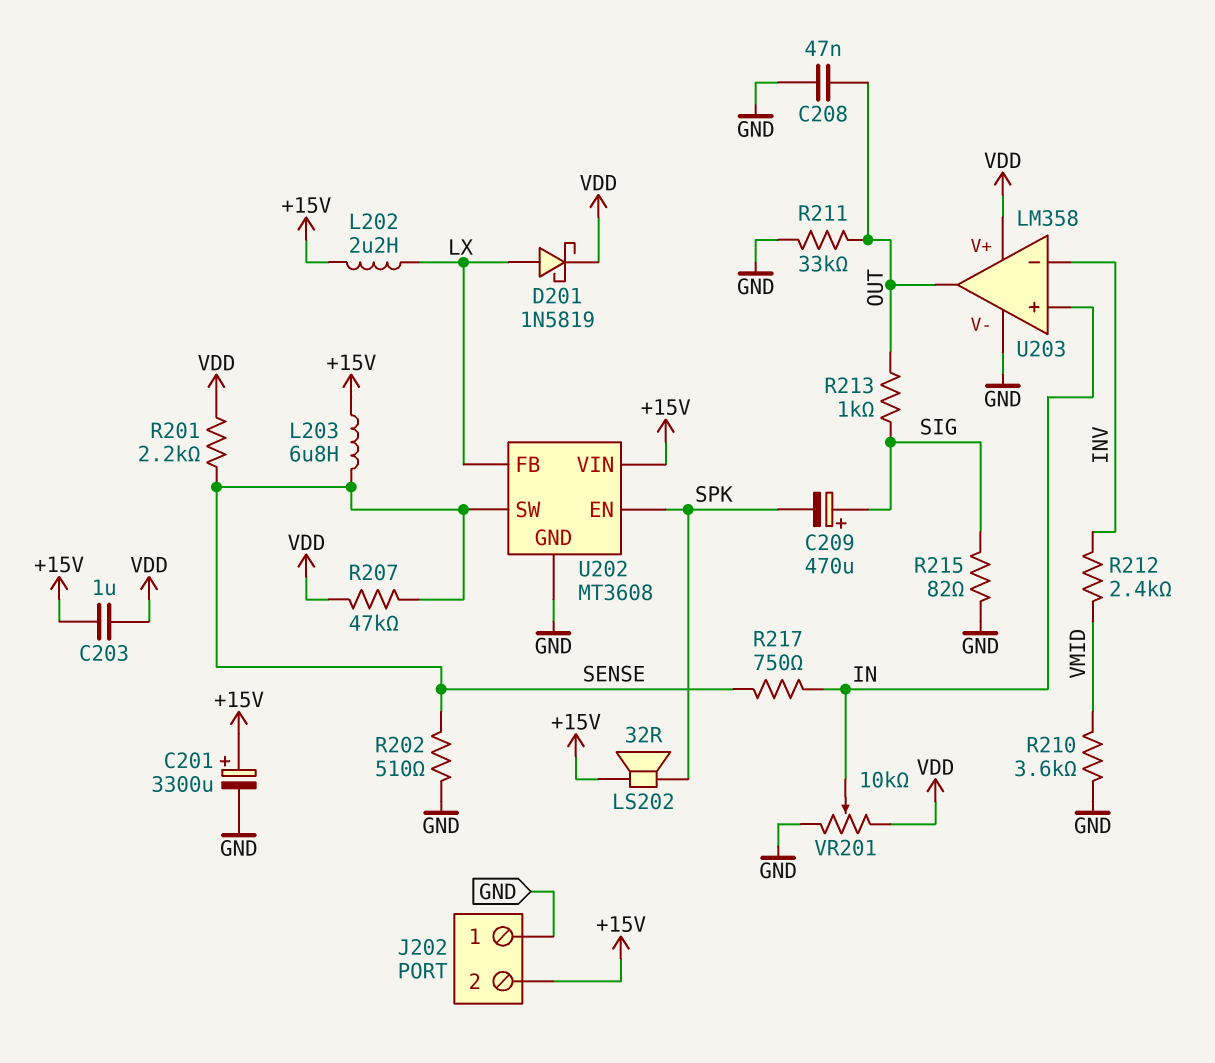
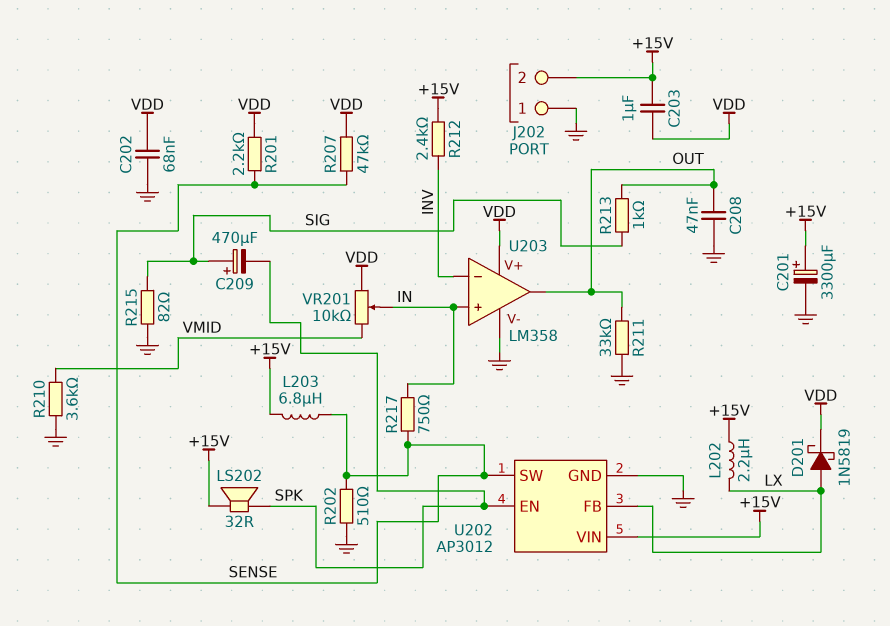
C202: none -> 68nF (GND, VDD)
R212: 2.4k (INV, VMID) -> 2.4k (+15V, INV)
U202: MT3608 -> AP3012
VR201: 10k (GND, VDD, wiper IN) -> 10k (VDD, VMID, wiper IN)

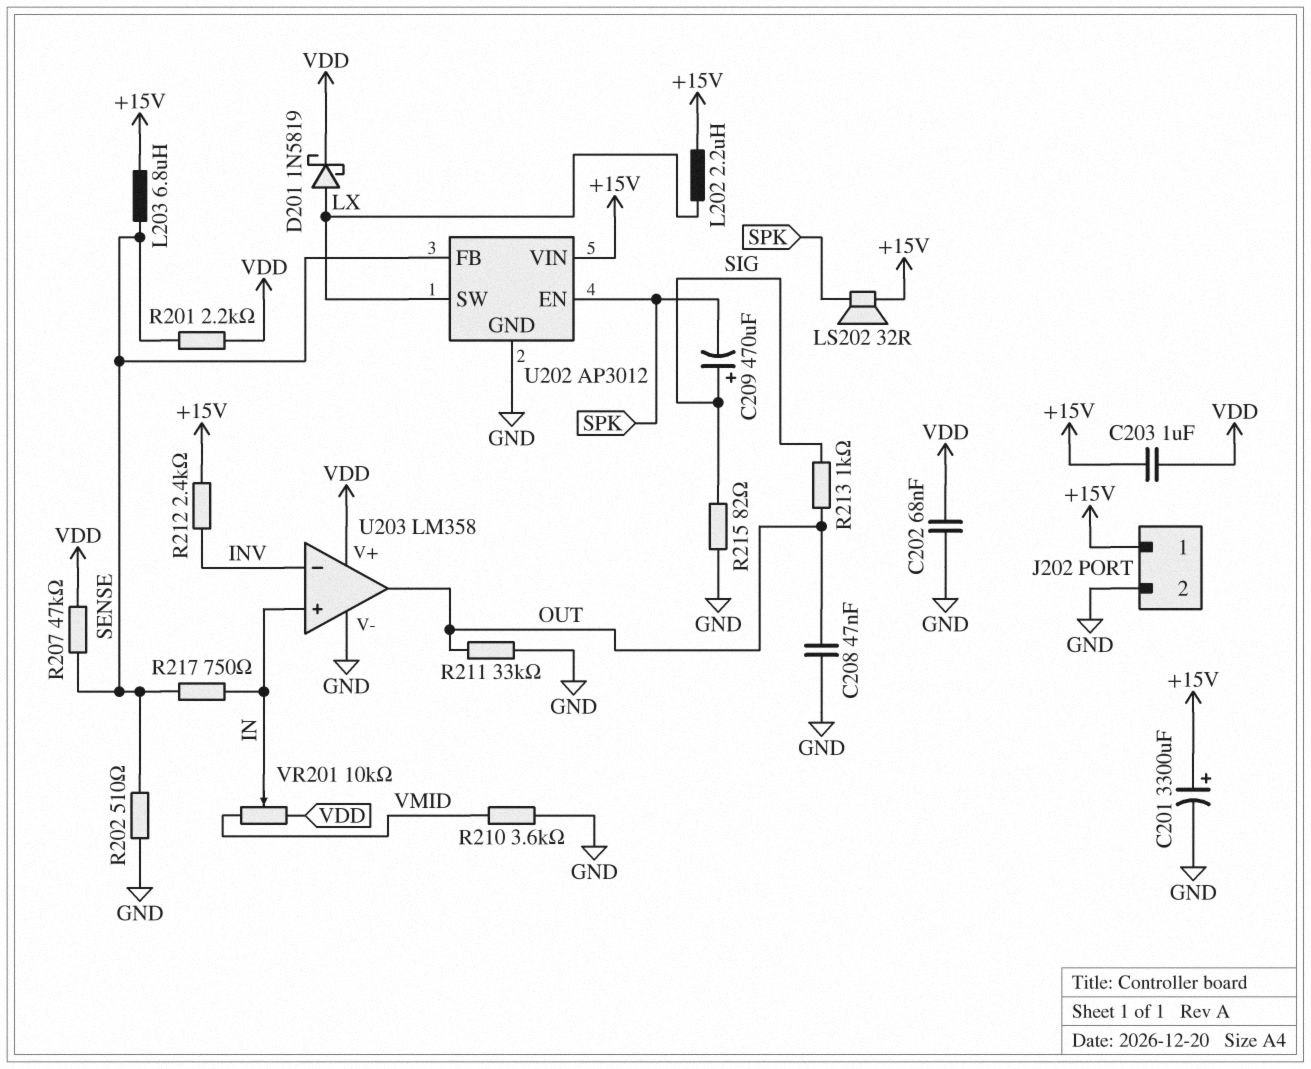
J202 pin 1: GND -> +15V
J202 pin 2: +15V -> GND
U202 pin FB: LX -> SENSE
U202 pin SW: SENSE -> LX

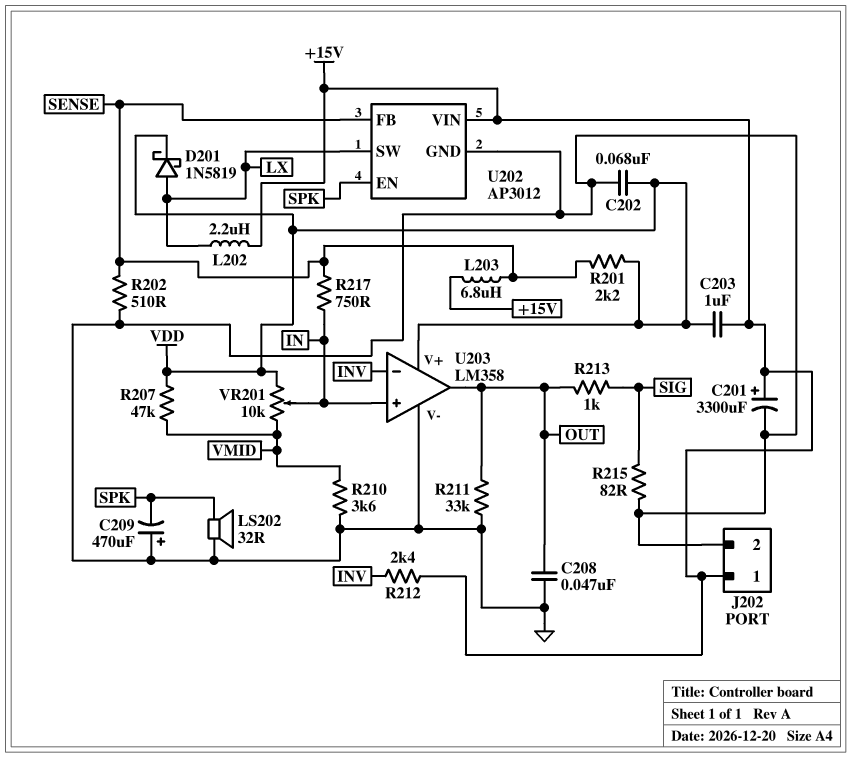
C209: 470uF (plus SIG, minus SPK) -> 470uF (plus GND, minus SPK)
LS202: speaker 32R (+15V, SPK) -> speaker 32R (GND, SPK)
R207: 47k (SENSE, VDD) -> 47k (VDD, VMID)

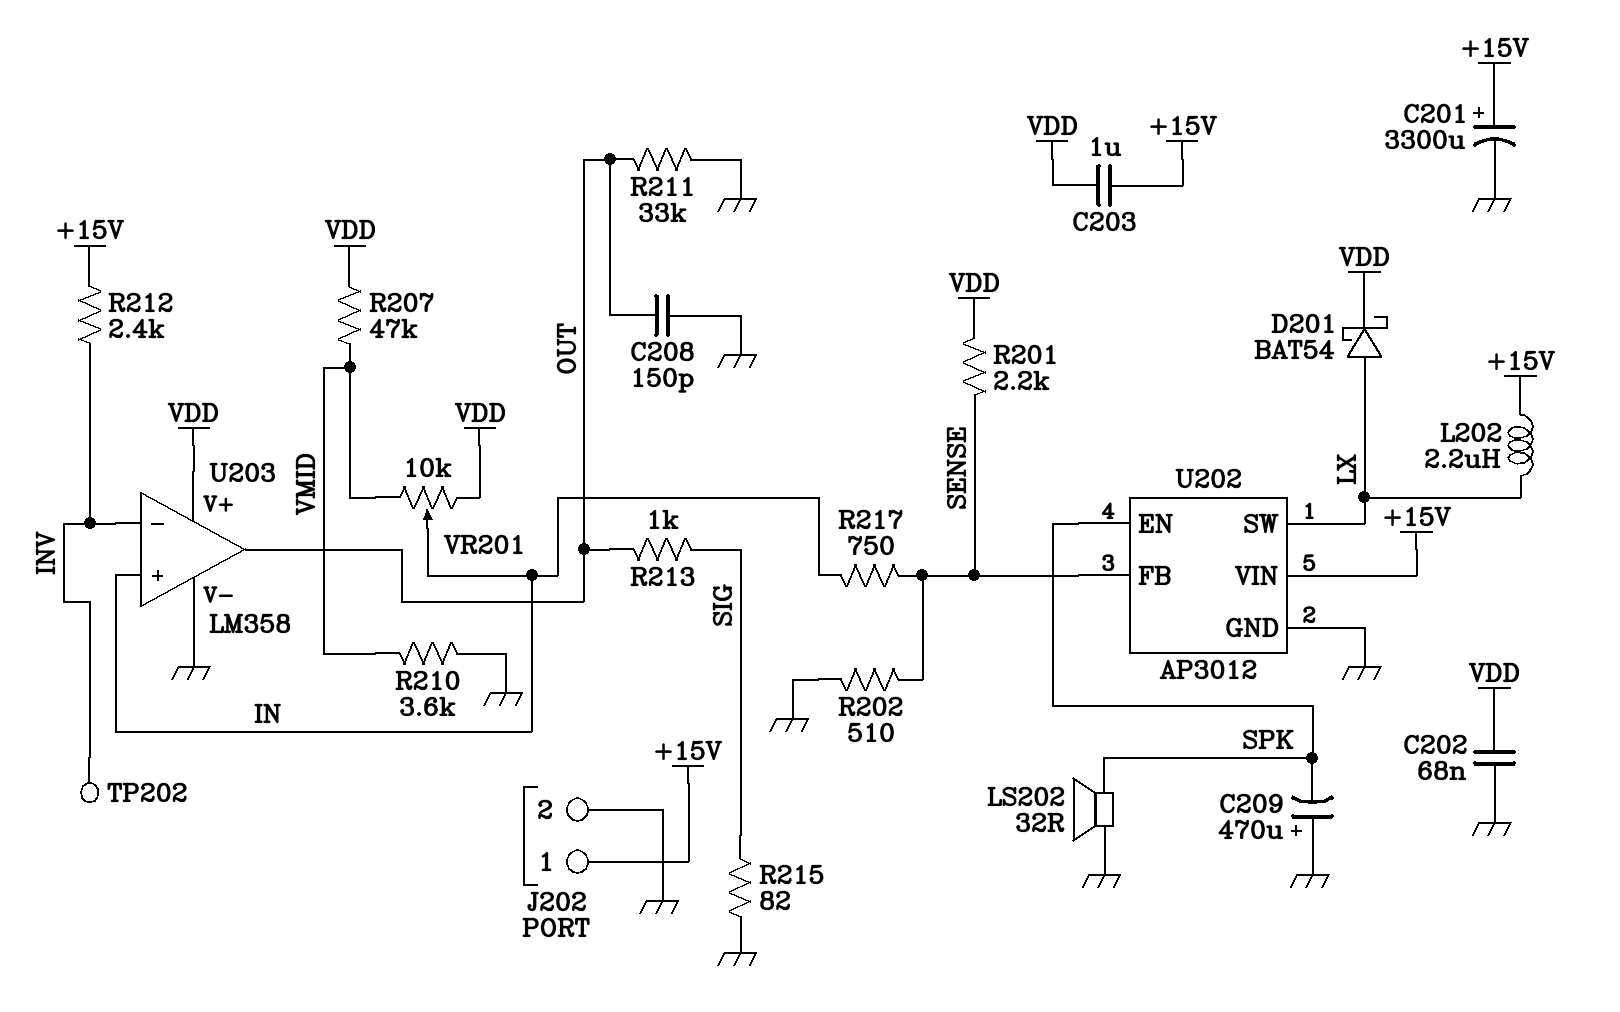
C208: 47nF (GND, OUT) -> 150pF (GND, OUT)
D201: schottky 1N5819 (A LX, K VDD) -> schottky BAT54 (A LX, K VDD)
L203: 6.8uH (+15V, SENSE) -> none
TP202: none -> test point (INV)

